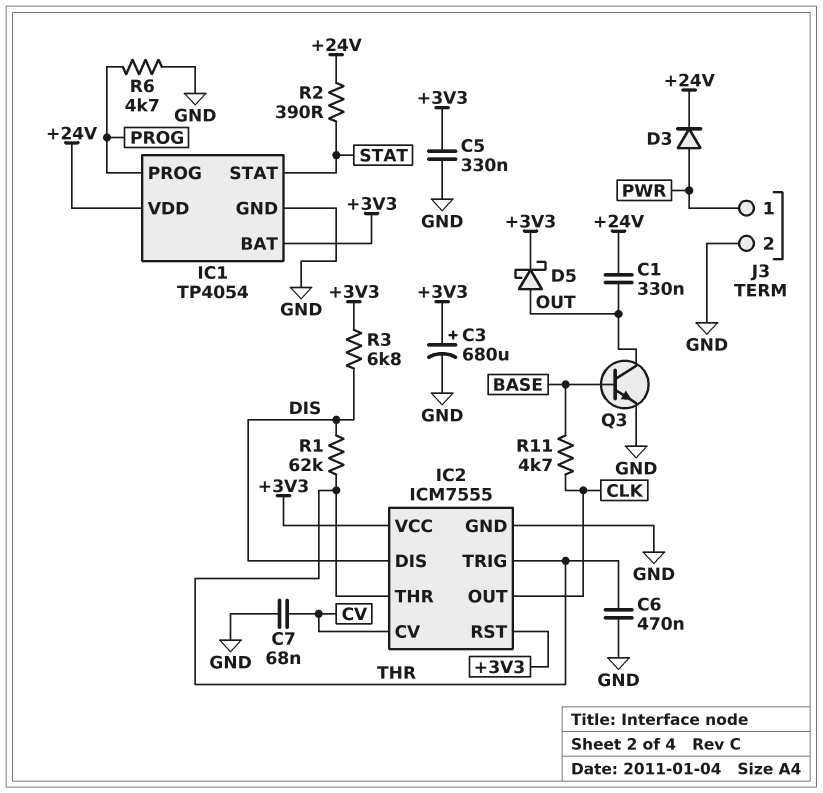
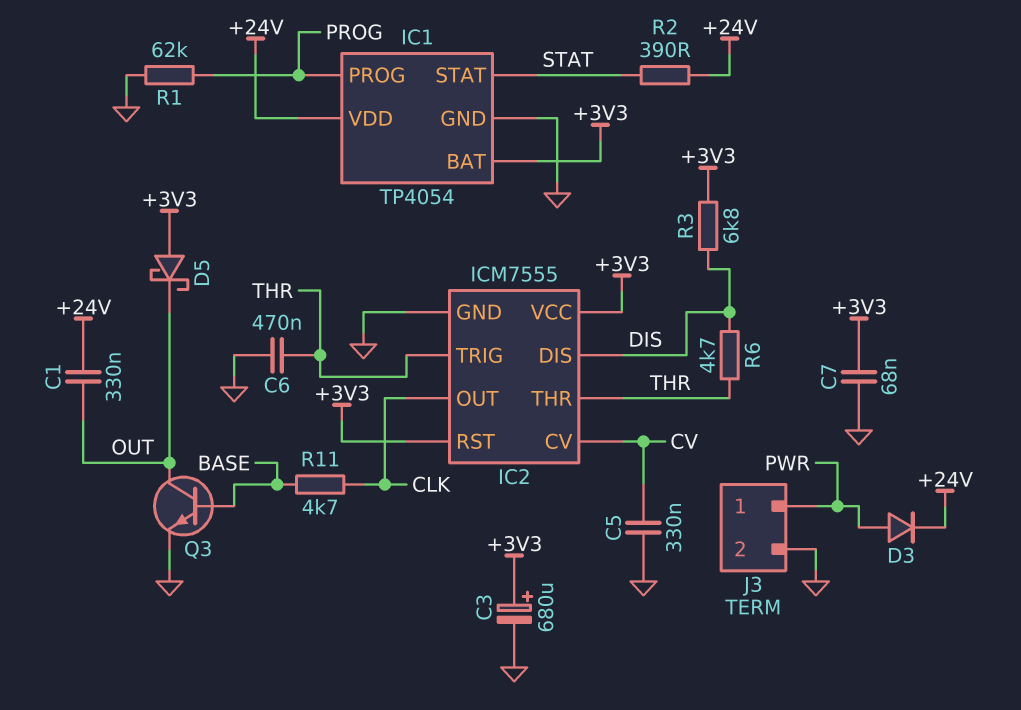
C5: 330nF (+3V3, GND) -> 330nF (CV, GND)
C7: 68nF (CV, GND) -> 68nF (+3V3, GND)
D5: schottky (A OUT, K +3V3) -> schottky (A +3V3, K OUT)
R1: 62k (DIS, THR) -> 62k (GND, PROG)
R6: 4.7k (GND, PROG) -> 4.7k (DIS, THR)

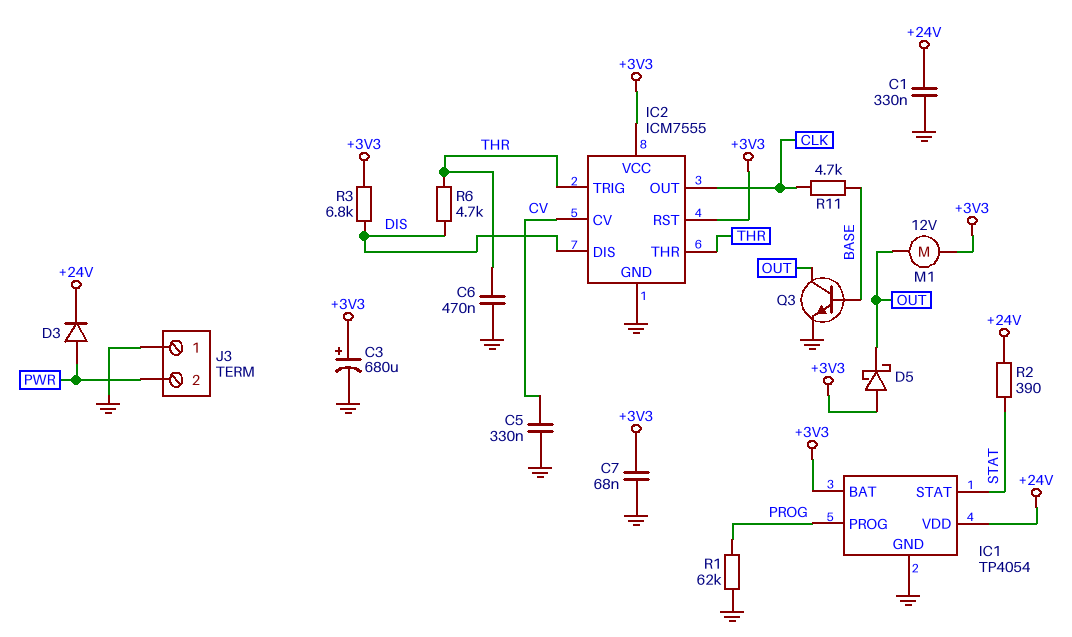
C1: 330nF (+24V, OUT) -> 330nF (+24V, GND)
J3 pin 1: PWR -> GND
J3 pin 2: GND -> PWR
M1: none -> motor 12V (+3V3, OUT)

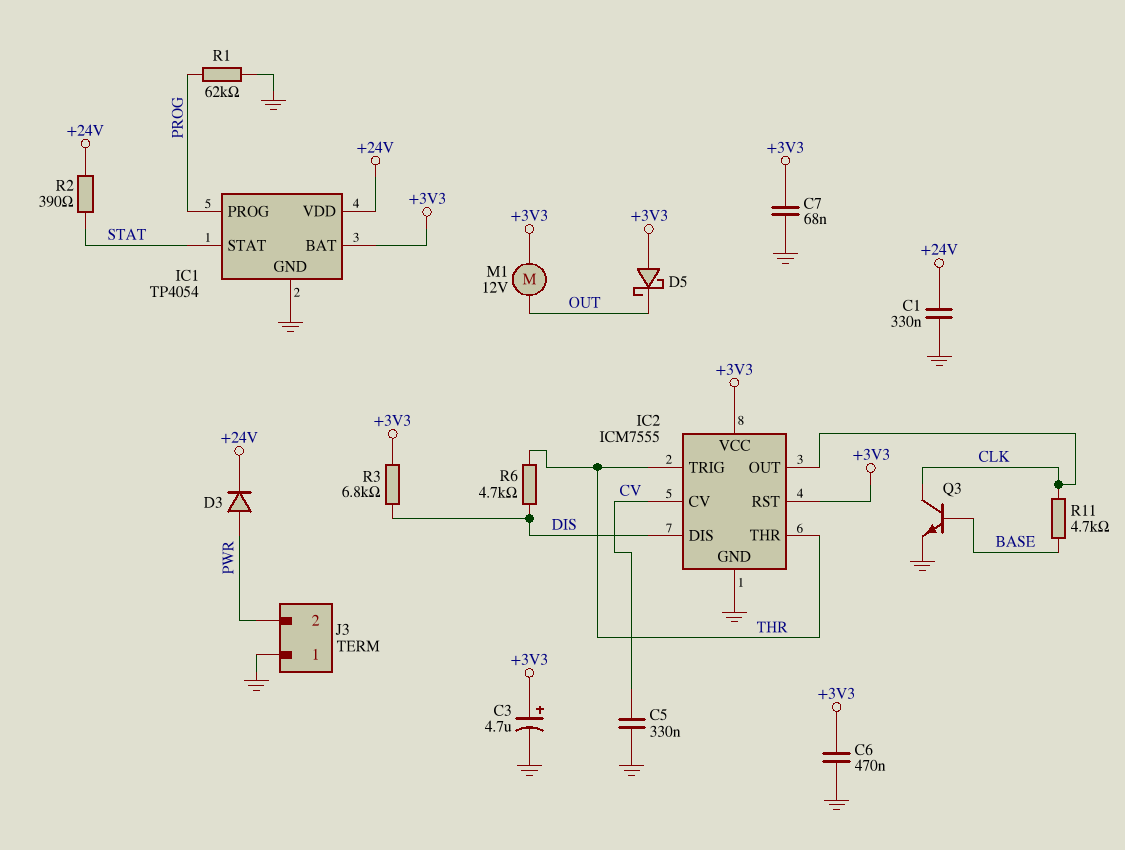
C3: 680uF (plus +3V3, minus GND) -> 4.7uF (plus +3V3, minus GND)
C6: 470nF (GND, THR) -> 470nF (+3V3, GND)
Q3: NPN (B BASE, C OUT, E GND) -> NPN (B BASE, C CLK, E GND)

